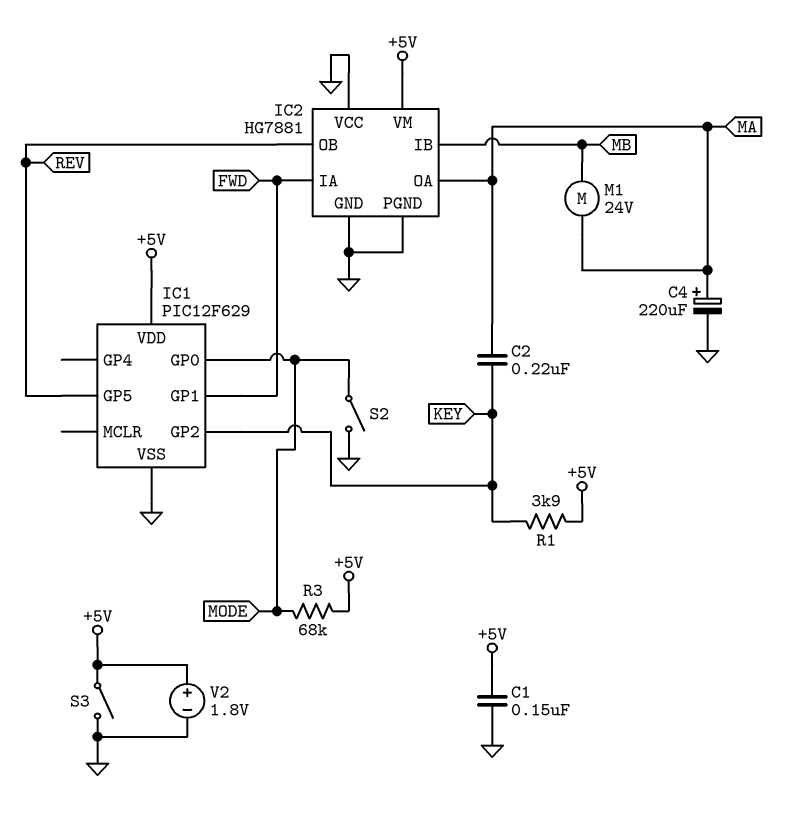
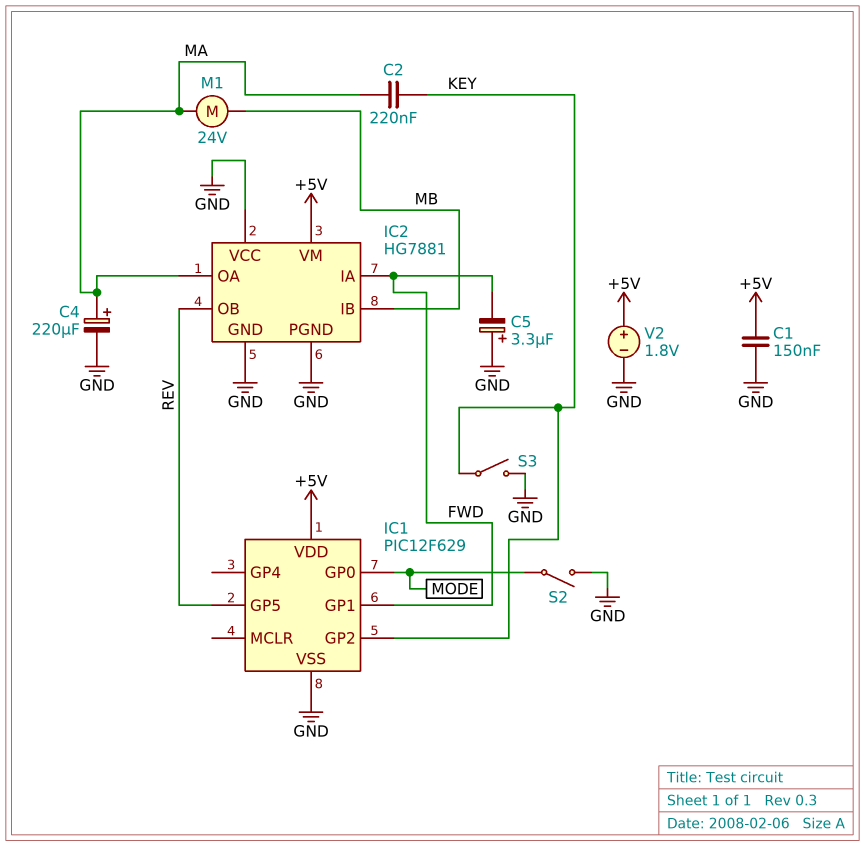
C5: none -> 3.3uF (plus GND, minus FWD)
R1: 3.9k (+5V, KEY) -> none
R3: 68k (+5V, MODE) -> none
S3: switch (+5V, GND) -> switch (GND, KEY)

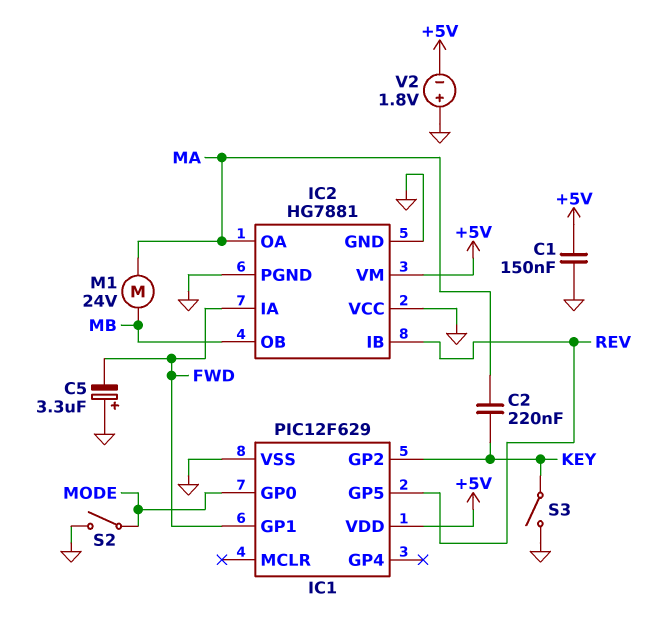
C4: 220uF (plus MA, minus GND) -> none
IC2 pin IB: MB -> REV
IC2 pin OB: REV -> MB
V2: 1.8V (plus +5V, minus GND) -> 1.8V (plus GND, minus +5V)

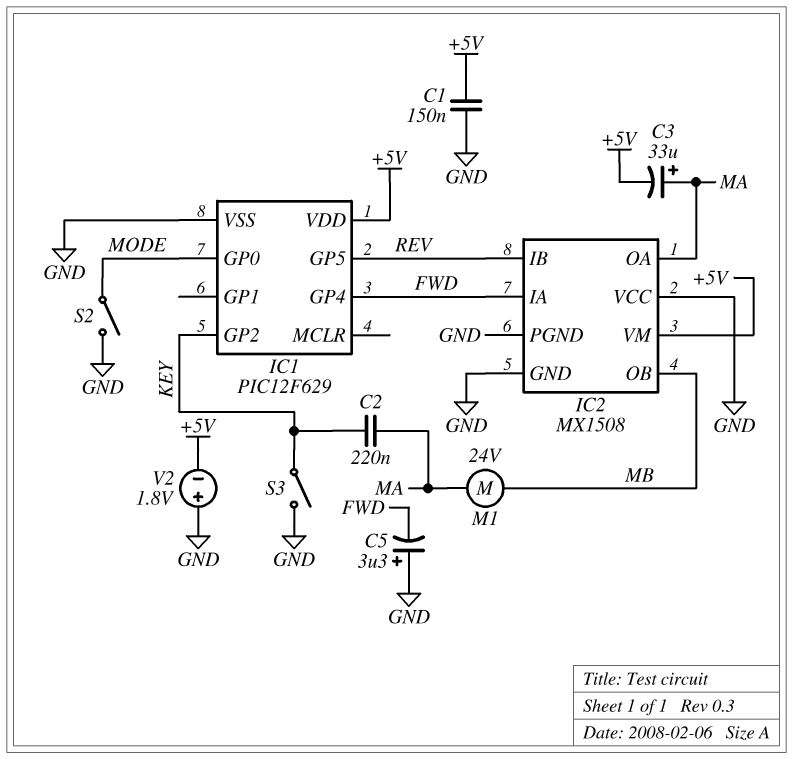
C3: none -> 33uF (plus MA, minus +5V)
IC1 pin GP1: FWD -> none
IC1 pin GP4: none -> FWD
IC2: HG7881 -> MX1508

